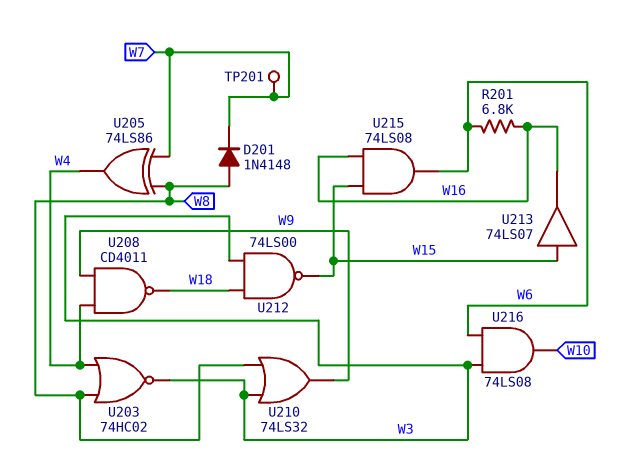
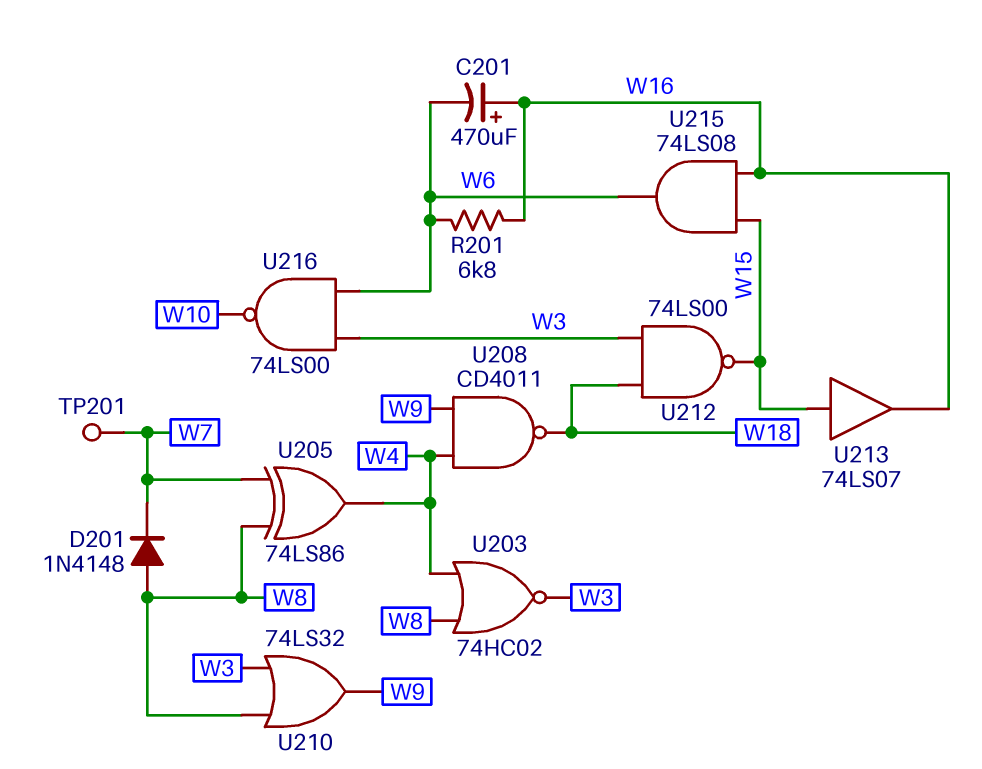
C201: none -> 470uF (plus W16, minus W6)
U216: AND 74LS08 (in W3, in W6, out W10) -> NAND 74LS00 (in W3, in W6, out W10)

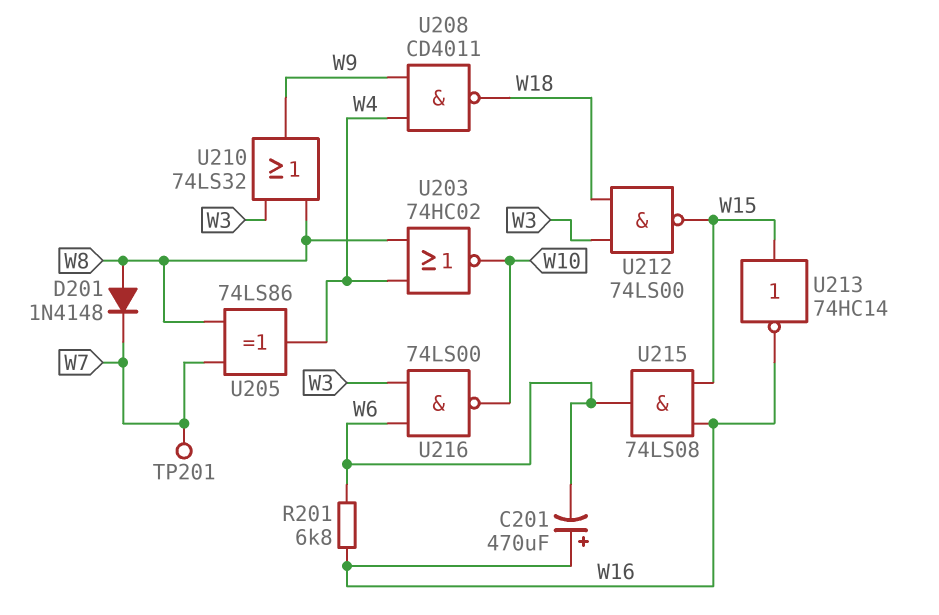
U203: NOR 74HC02 (in W4, in W8, out W3) -> NOR 74HC02 (in W4, in W8, out W10)
U213: buffer 74LS07 (in W15, out W16) -> NOT 74HC14 (in W15, out W16)

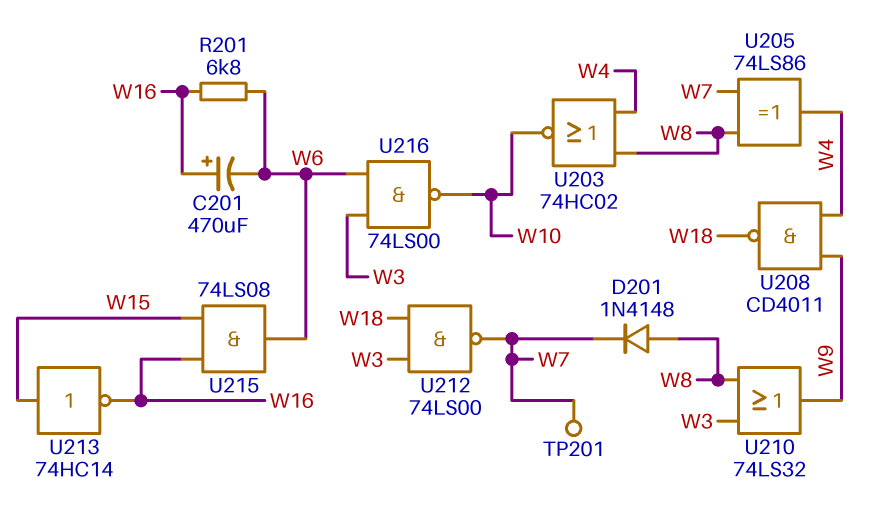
U212: NAND 74LS00 (in W3, in W18, out W15) -> NAND 74LS00 (in W3, in W18, out W7)

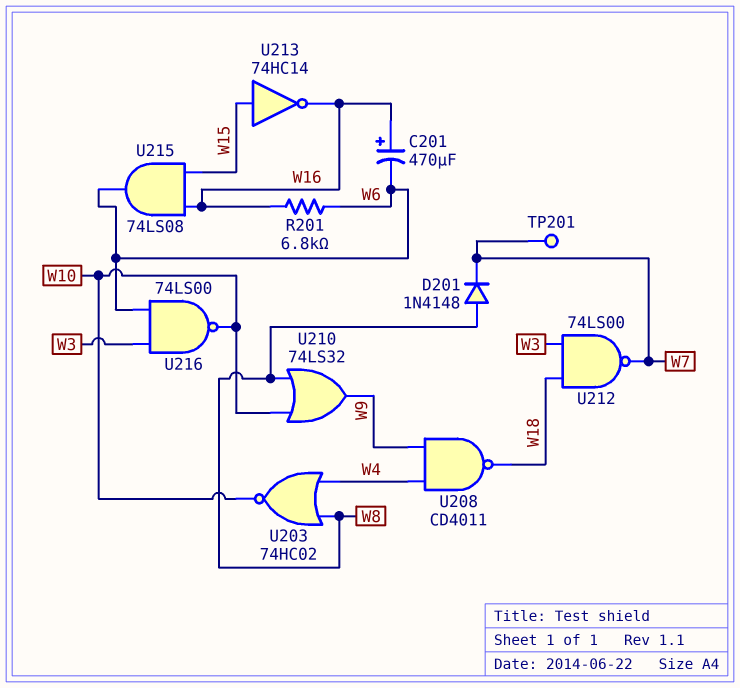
U205: XOR 74LS86 (in W7, in W8, out W4) -> none
U210: OR 74LS32 (in W3, in W8, out W9) -> OR 74LS32 (in W8, in W10, out W9)

